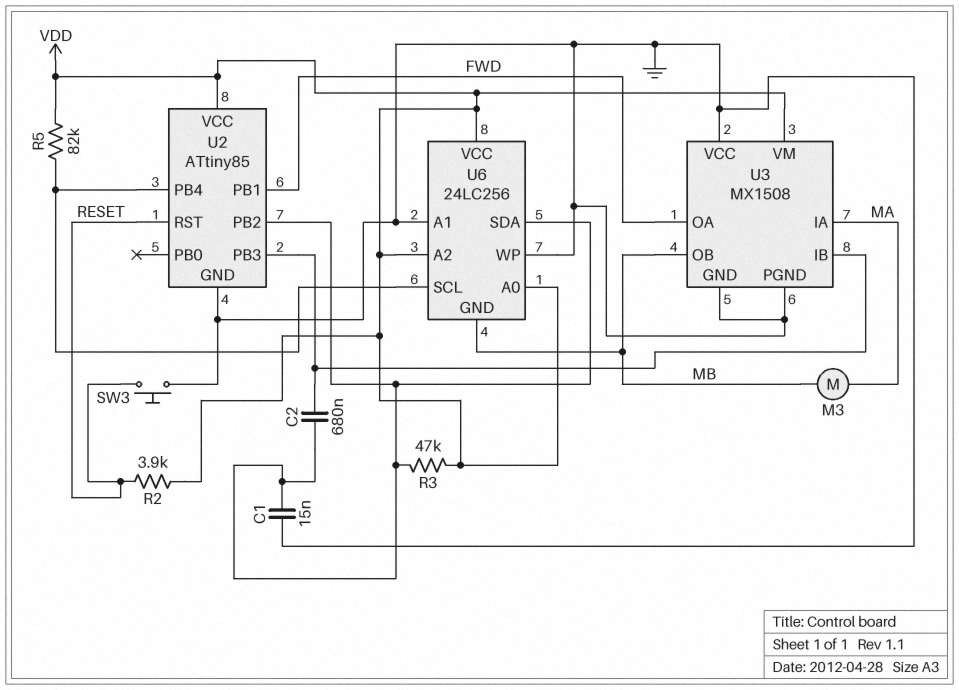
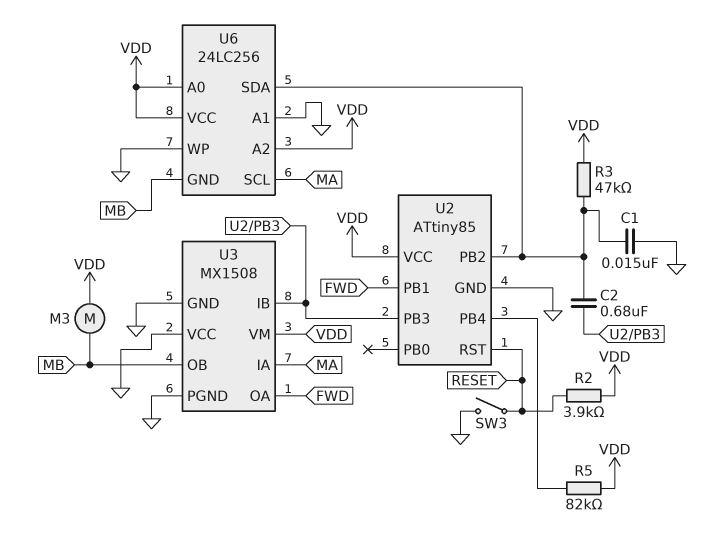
M3: motor (MA, MB) -> motor (MB, VDD)
SW3: button (GND, RESET) -> switch (GND, RESET)
U6 pin SCL: U2/PB4 -> MA

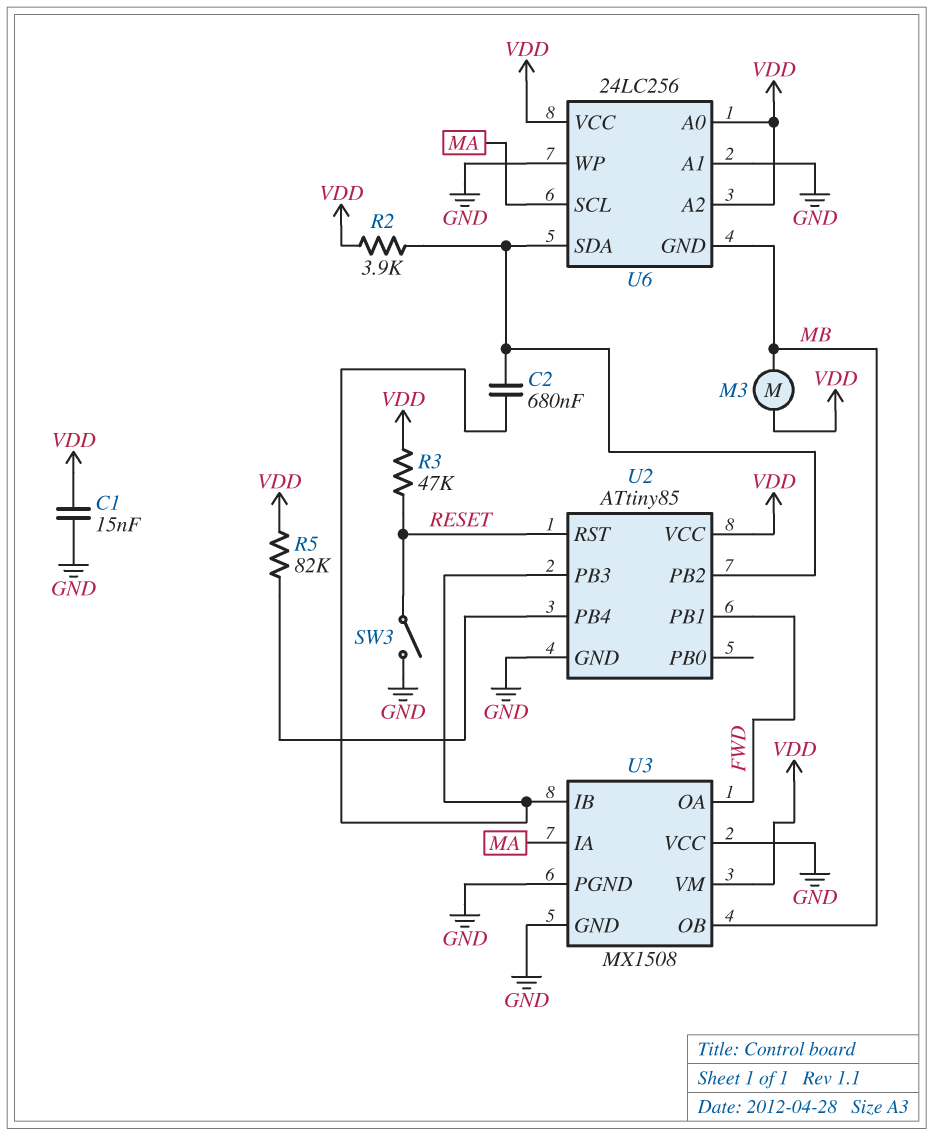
C1: 15nF (GND, U2/PB2) -> 15nF (GND, VDD)
R2: 3.9k (RESET, VDD) -> 3.9k (U2/PB2, VDD)
R3: 47k (U2/PB2, VDD) -> 47k (RESET, VDD)

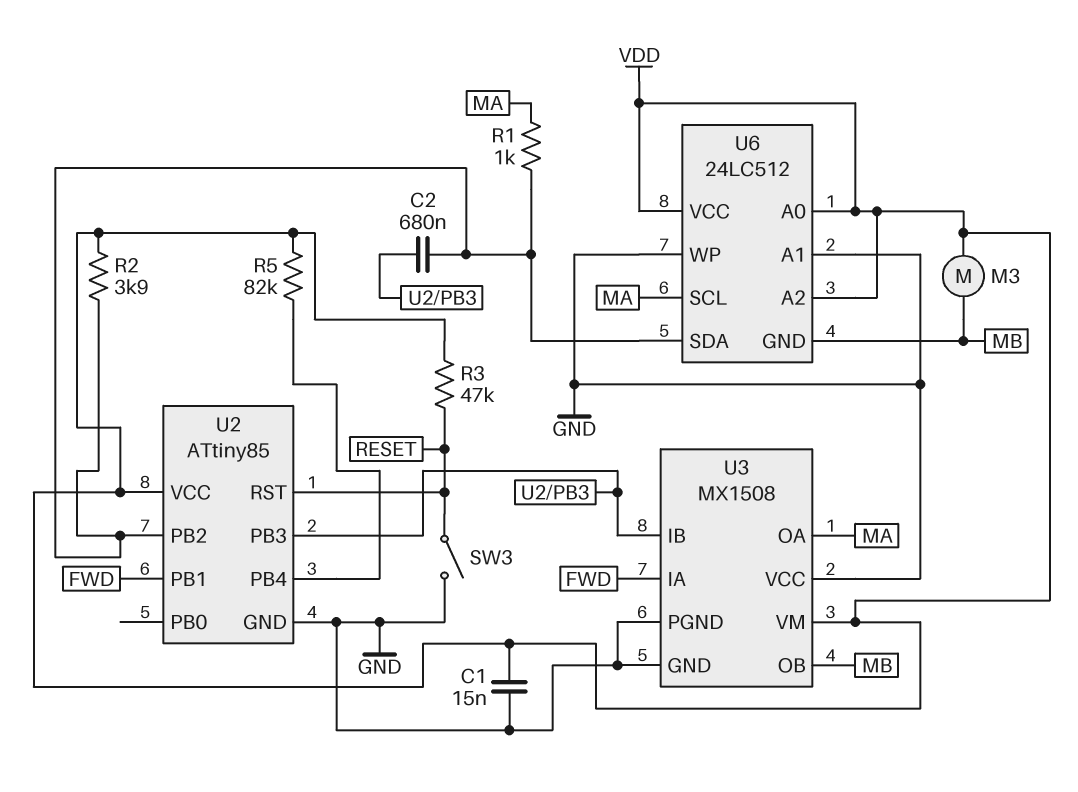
R1: none -> 1k (MA, U2/PB2)
U3 pin IA: MA -> FWD
U3 pin OA: FWD -> MA
U6: 24LC256 -> 24LC512

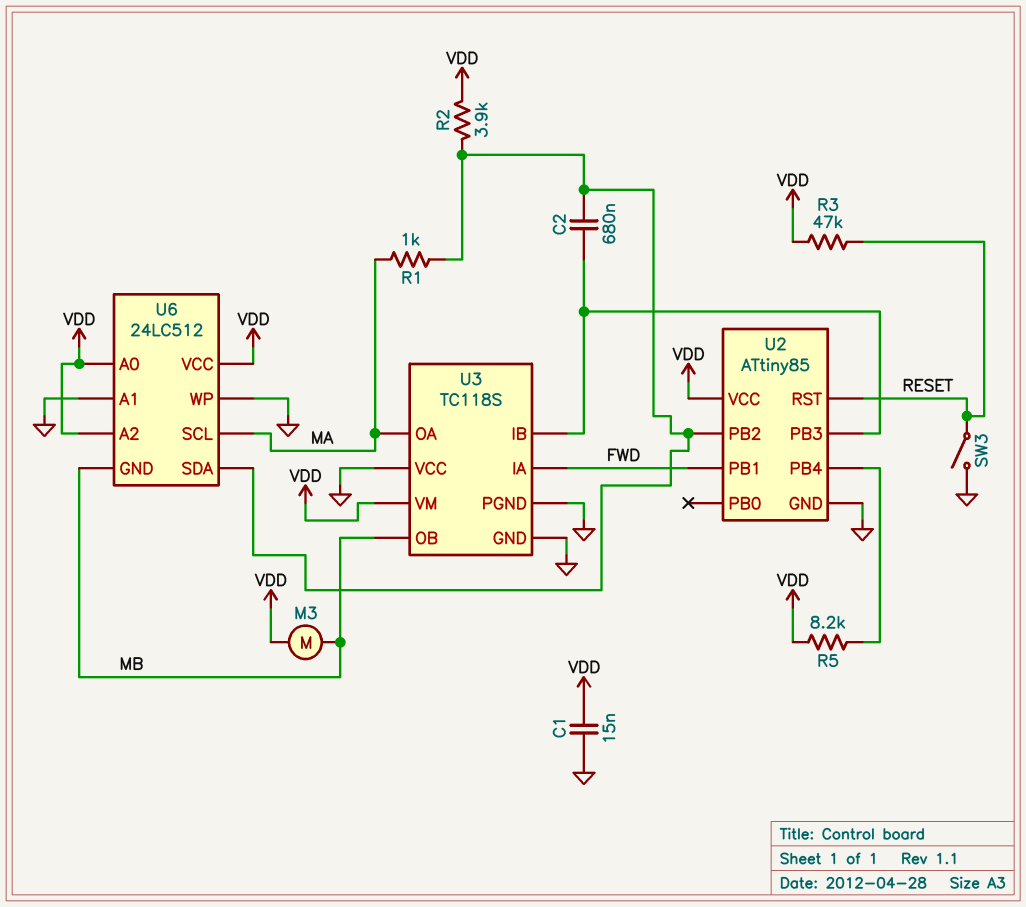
R5: 82k (U2/PB4, VDD) -> 8.2k (U2/PB4, VDD)
U3: MX1508 -> TC118S

